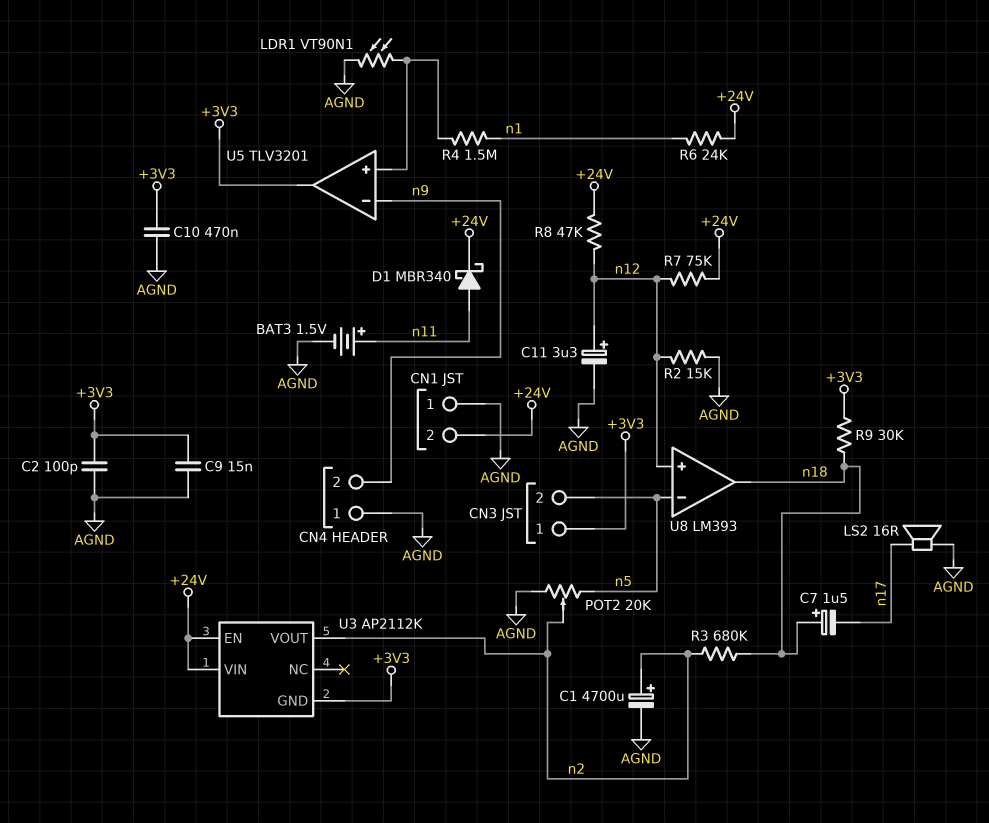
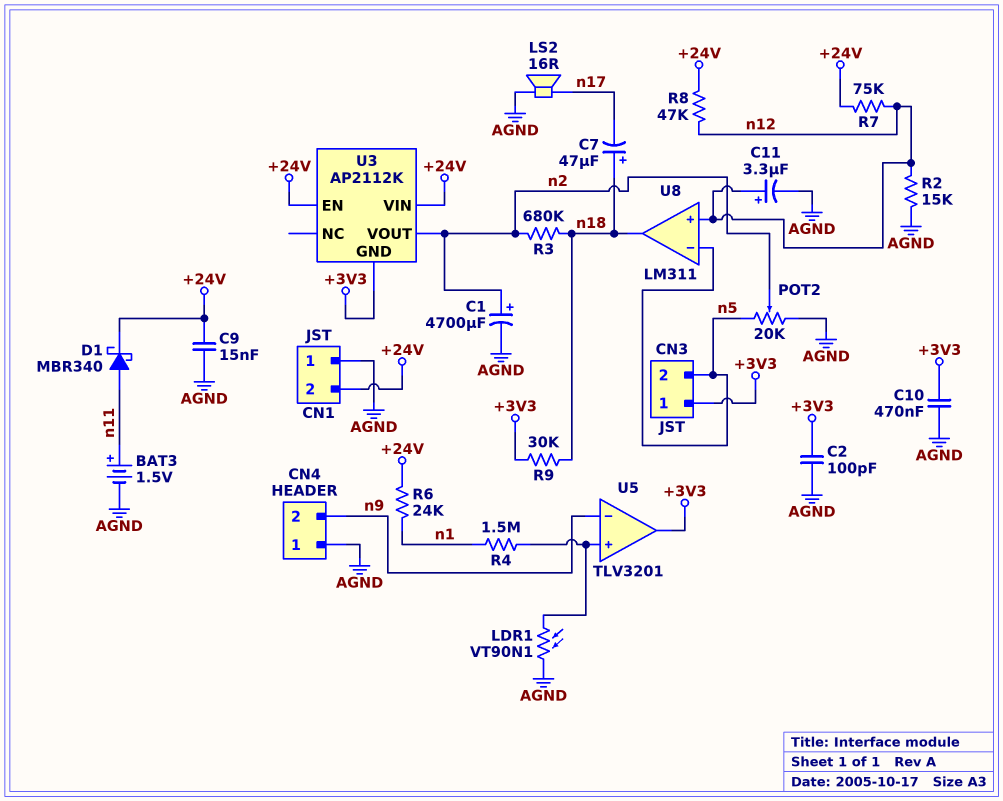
C7: 1.5uF (plus n18, minus n17) -> 47uF (plus n18, minus n17)
C9: 15nF (+3V3, AGND) -> 15nF (+24V, AGND)
U8: LM393 -> LM311

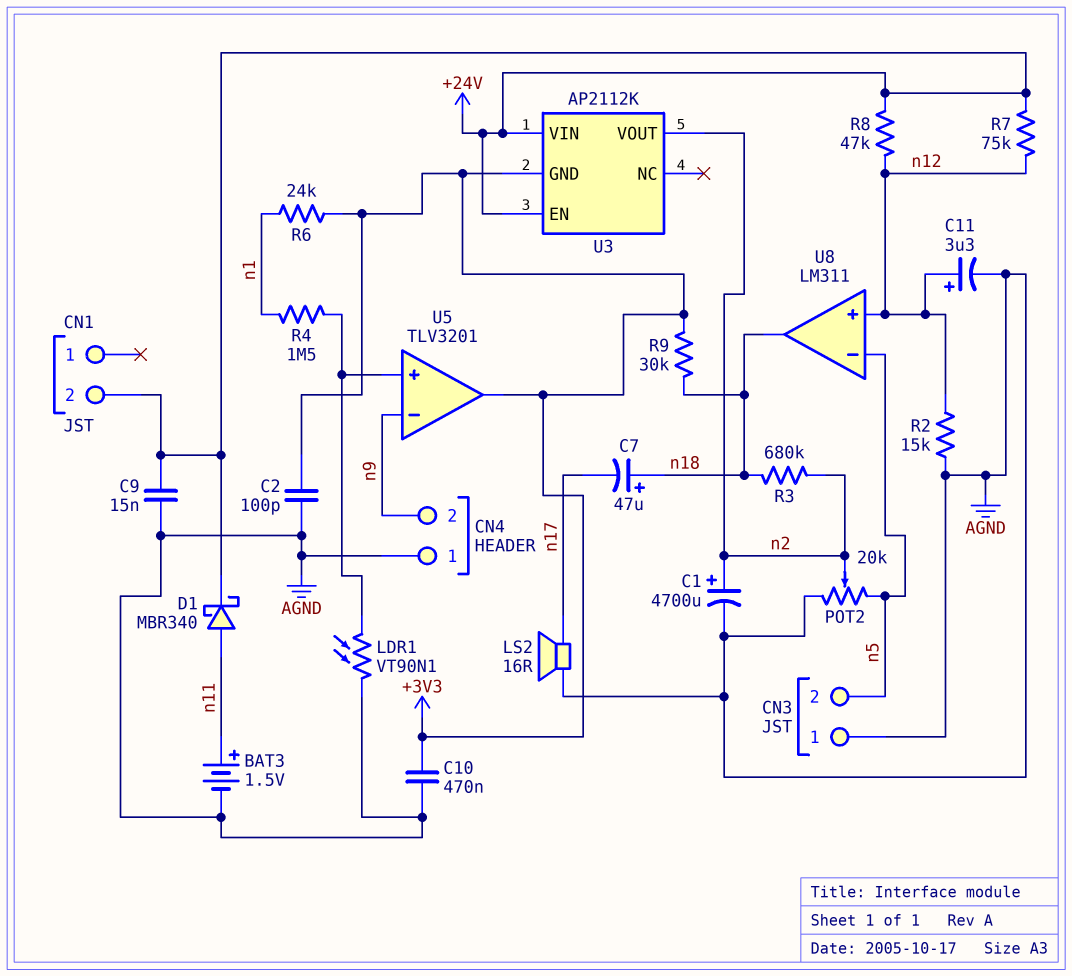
CN1 pin 1: AGND -> none
CN3 pin 1: +3V3 -> AGND
R6: 24k (+24V, n1) -> 24k (+3V3, n1)

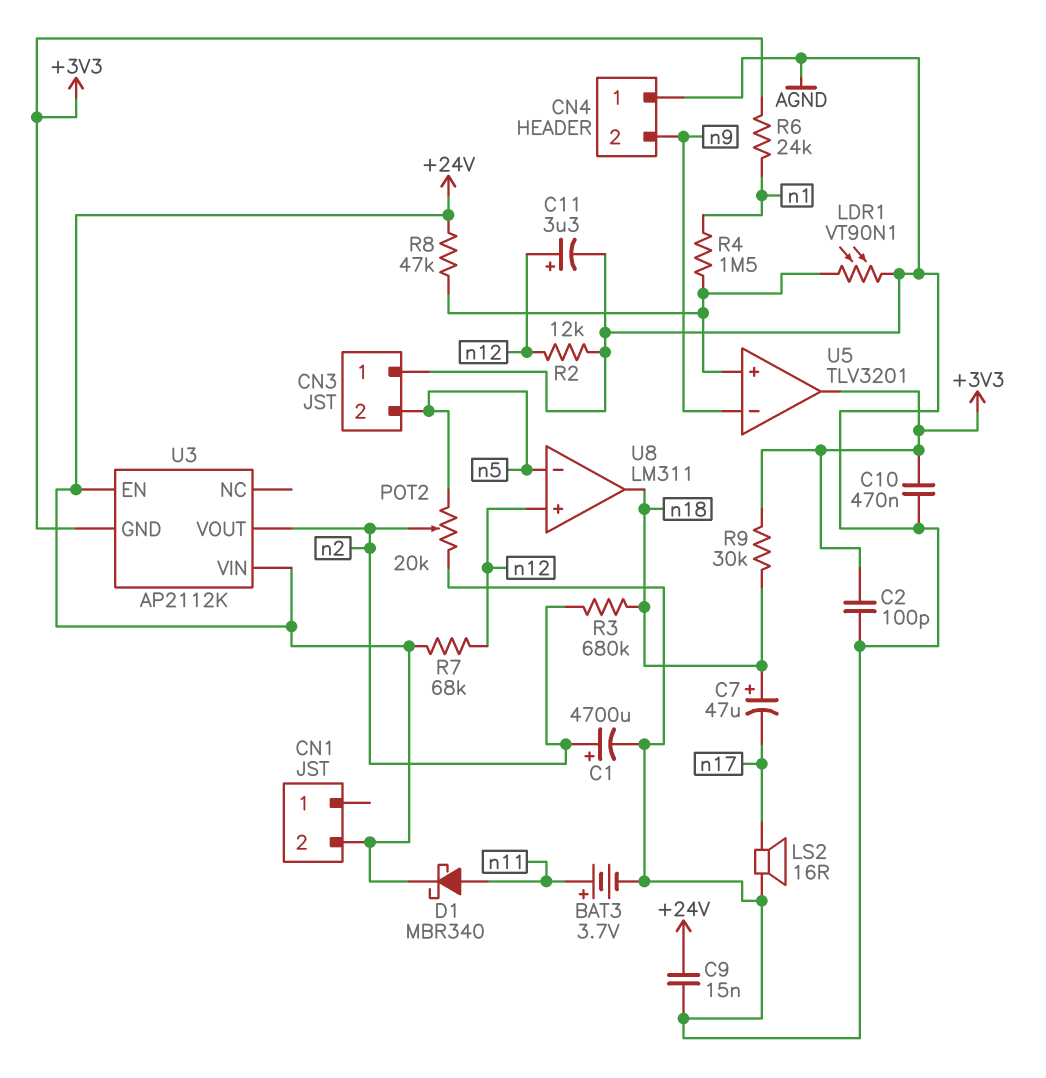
BAT3: 1.5V (plus n11, minus AGND) -> 3.7V (plus n11, minus AGND)
R2: 15k (AGND, n12) -> 12k (AGND, n12)
R7: 75k (+24V, n12) -> 68k (+24V, n12)
R8: 47k (+24V, n12) -> 47k (+24V, U5/in+)

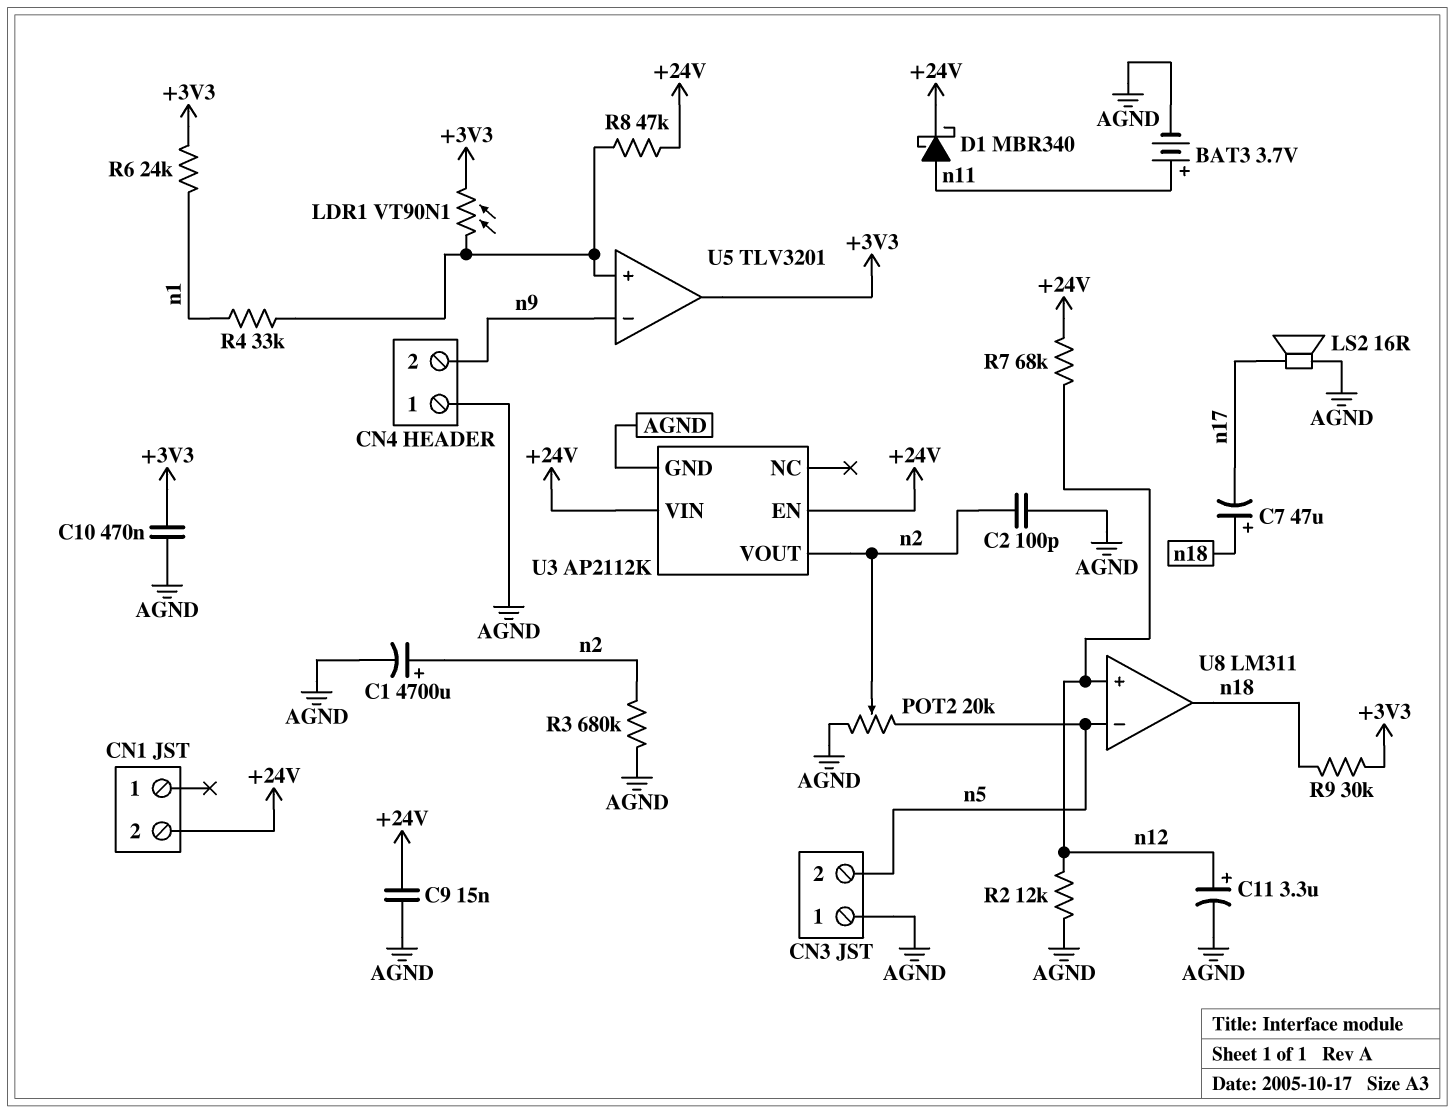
C2: 100pF (+3V3, AGND) -> 100pF (AGND, n2)
LDR1: VT90N1 (AGND, U5/in+) -> VT90N1 (+3V3, U5/in+)
R3: 680k (n2, n18) -> 680k (AGND, n2)
R4: 1.5M (U5/in+, n1) -> 33k (U5/in+, n1)
U3 pin GND: +3V3 -> AGND

